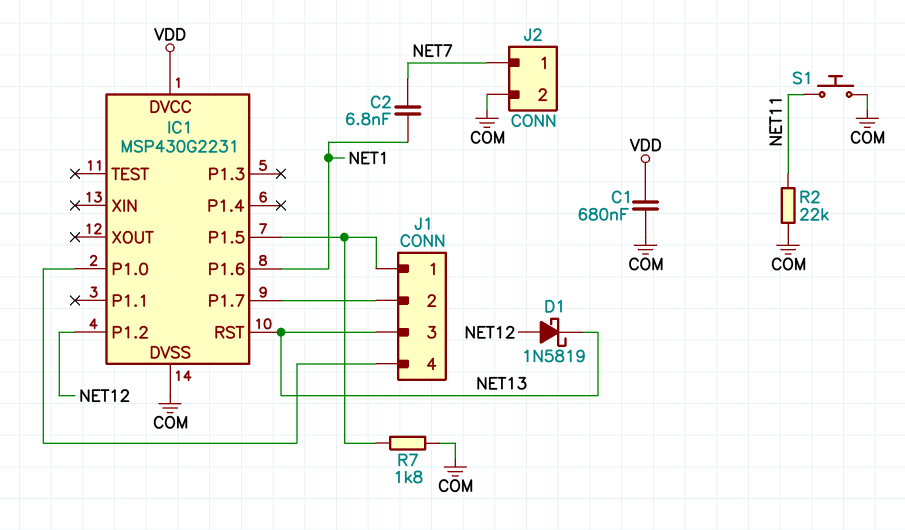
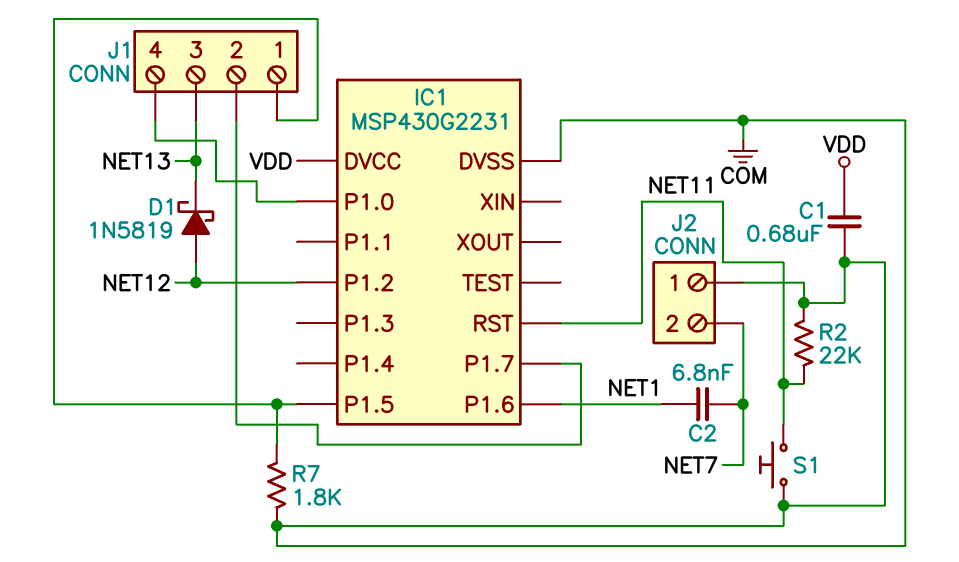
IC1 pin RST: NET13 -> NET11
J2 pin 1: NET7 -> COM
J2 pin 2: COM -> NET7

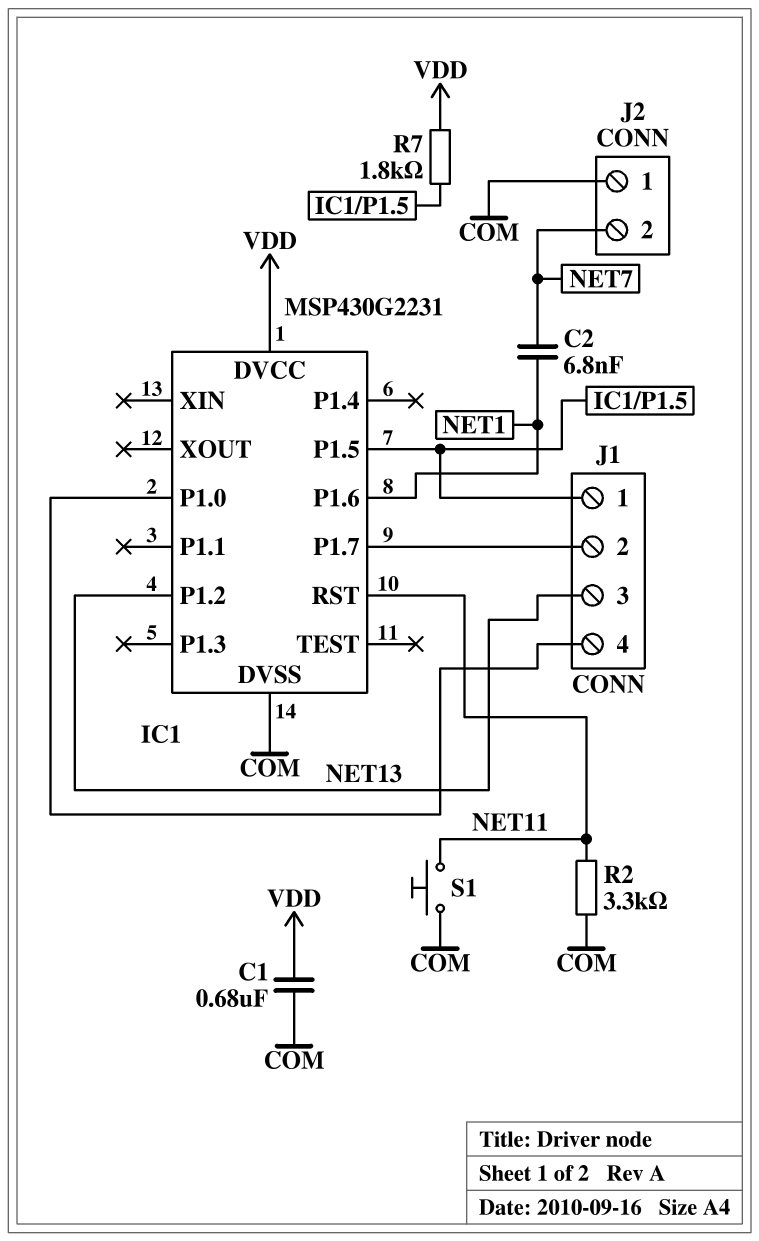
D1: schottky 1N5819 (A NET12, K NET13) -> none
IC1 pin P1.2: NET12 -> NET13
R2: 22k (COM, NET11) -> 3.3k (COM, NET11)
R7: 1.8k (COM, IC1/P1.5) -> 1.8k (IC1/P1.5, VDD)

